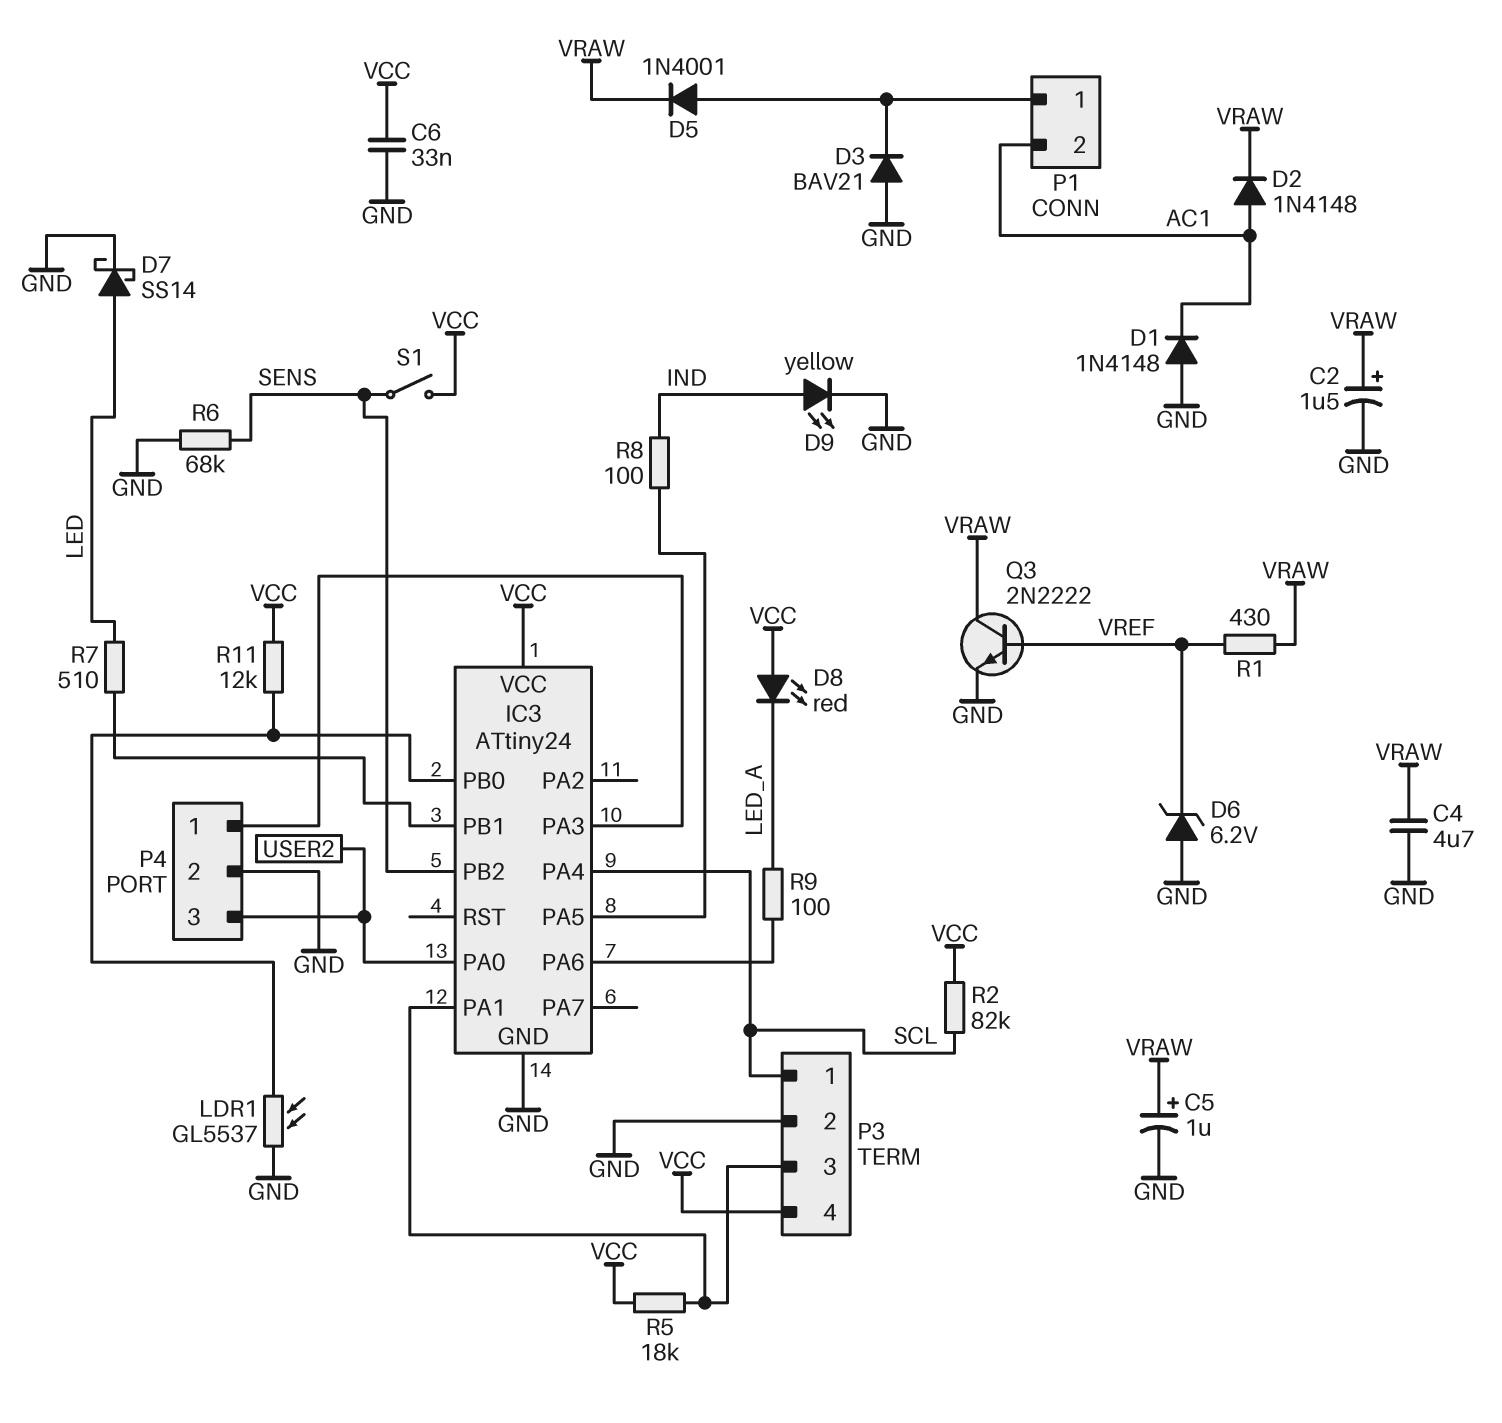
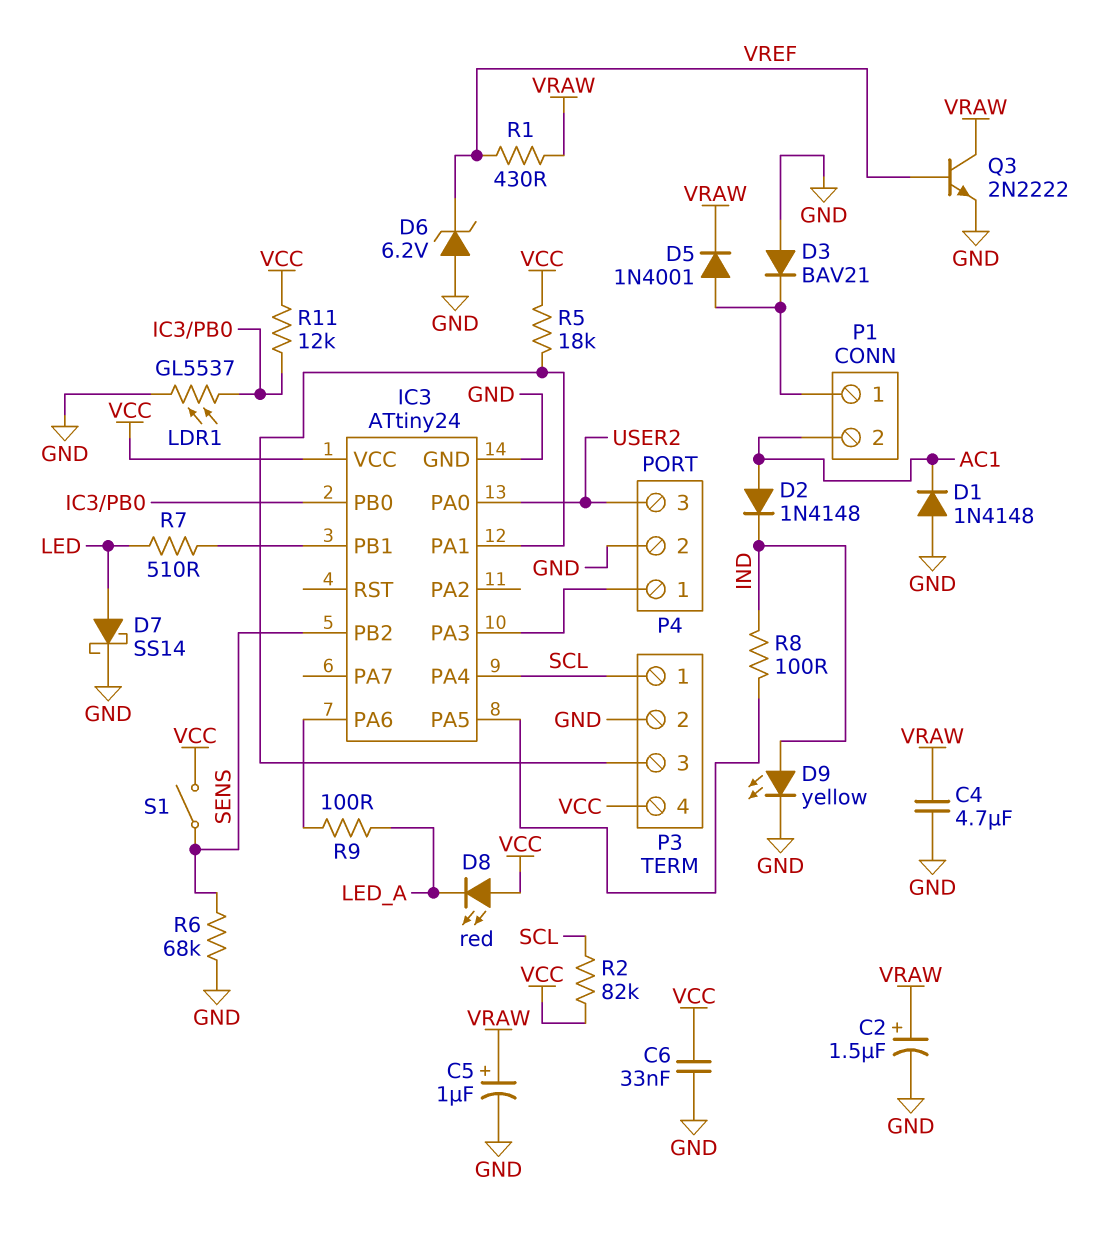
D2: diode 1N4148 (A AC1, K VRAW) -> diode 1N4148 (A AC1, K IND)

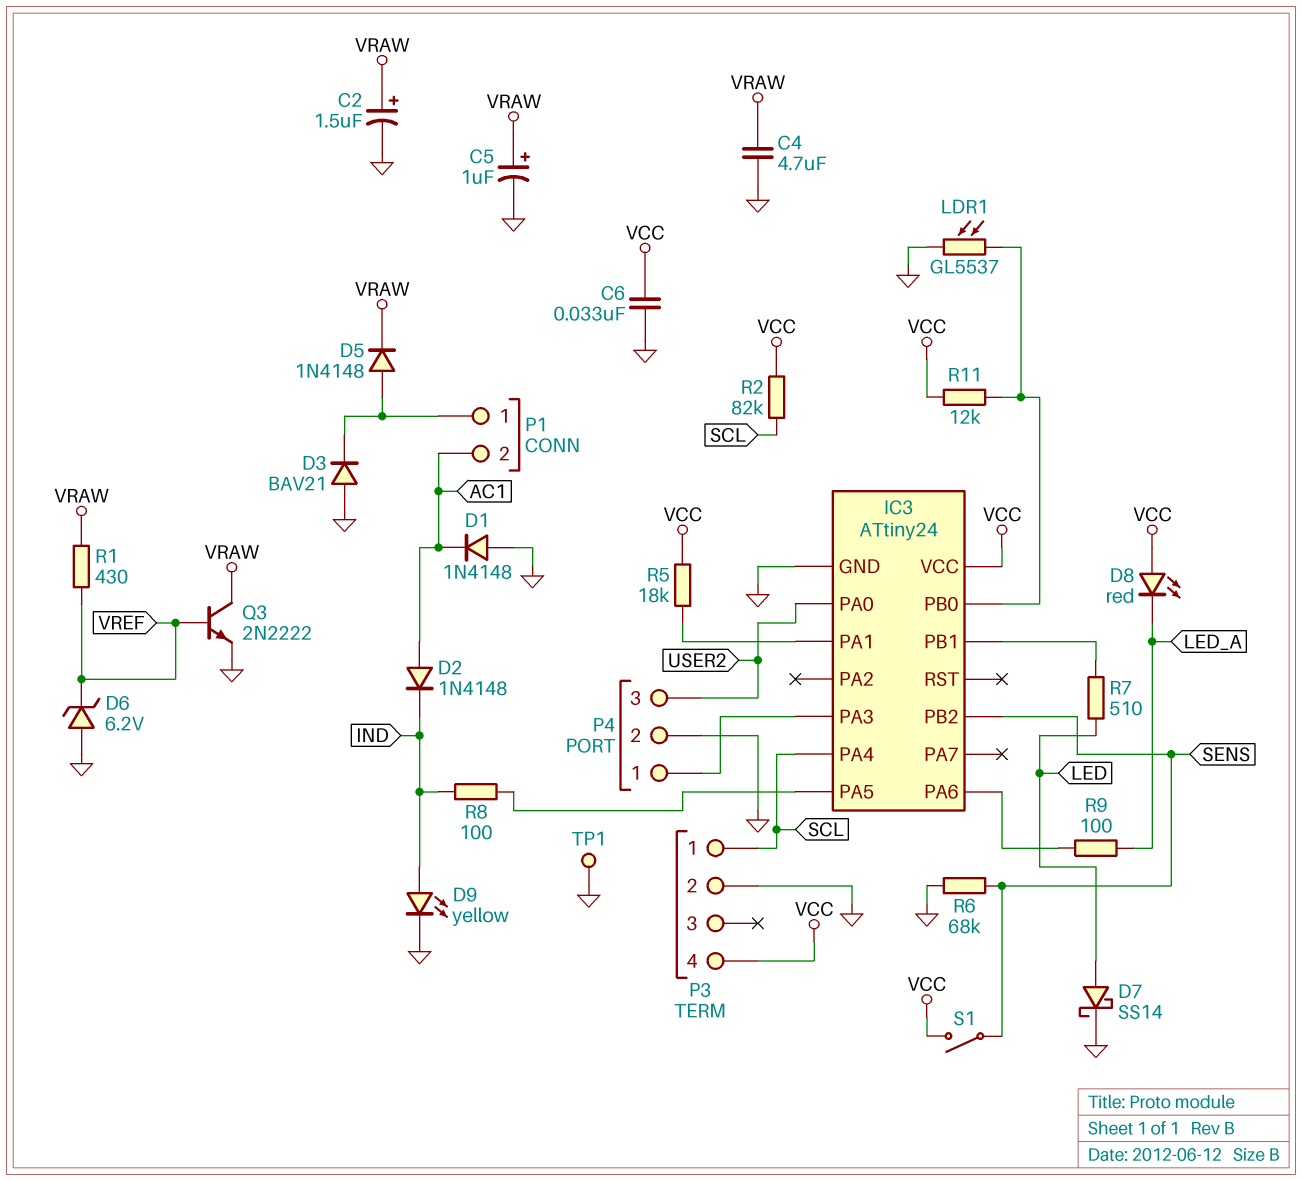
D5: diode 1N4001 (A P1/1, K VRAW) -> diode 1N4148 (A P1/1, K VRAW)
P3 pin 3: IC3/PA1 -> none
TP1: none -> test point (GND)

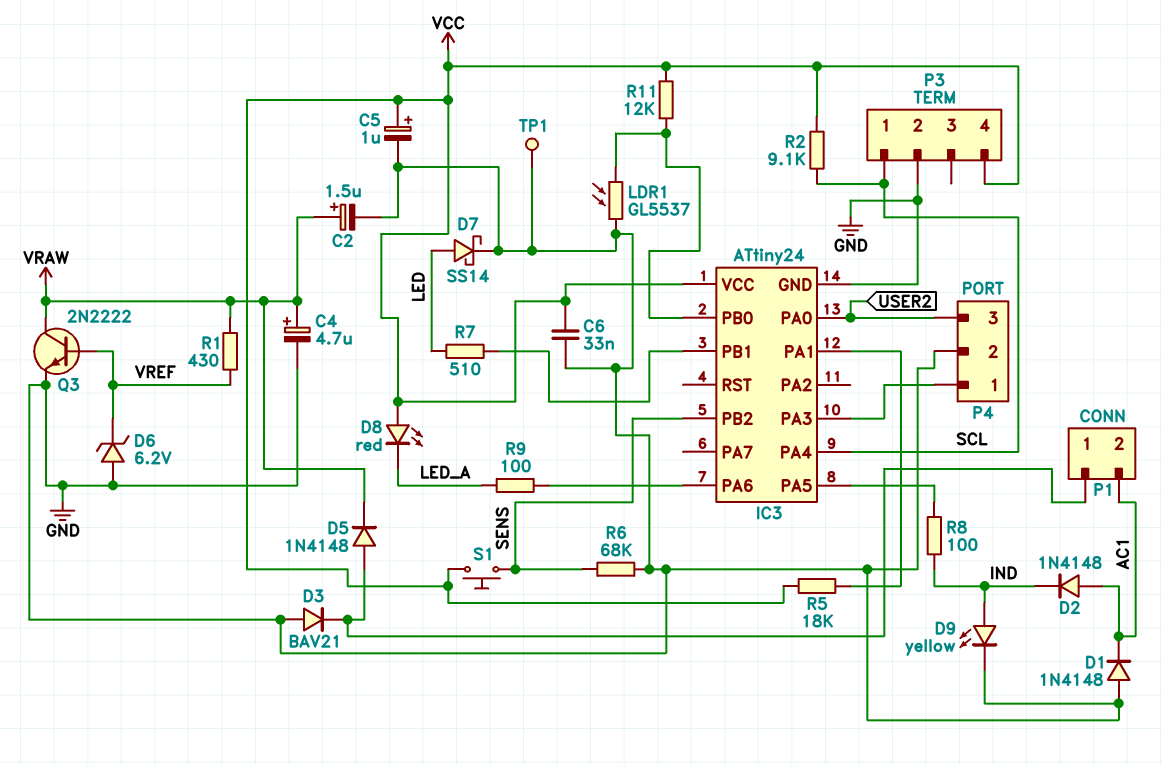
C4: 4.7uF (GND, VRAW) -> 4.7uF (plus VRAW, minus GND)
C5: 1uF (plus VRAW, minus GND) -> 1uF (plus VCC, minus GND)
R2: 82k (SCL, VCC) -> 9.1k (SCL, VCC)
S1: switch (SENS, VCC) -> button (SENS, VCC)

